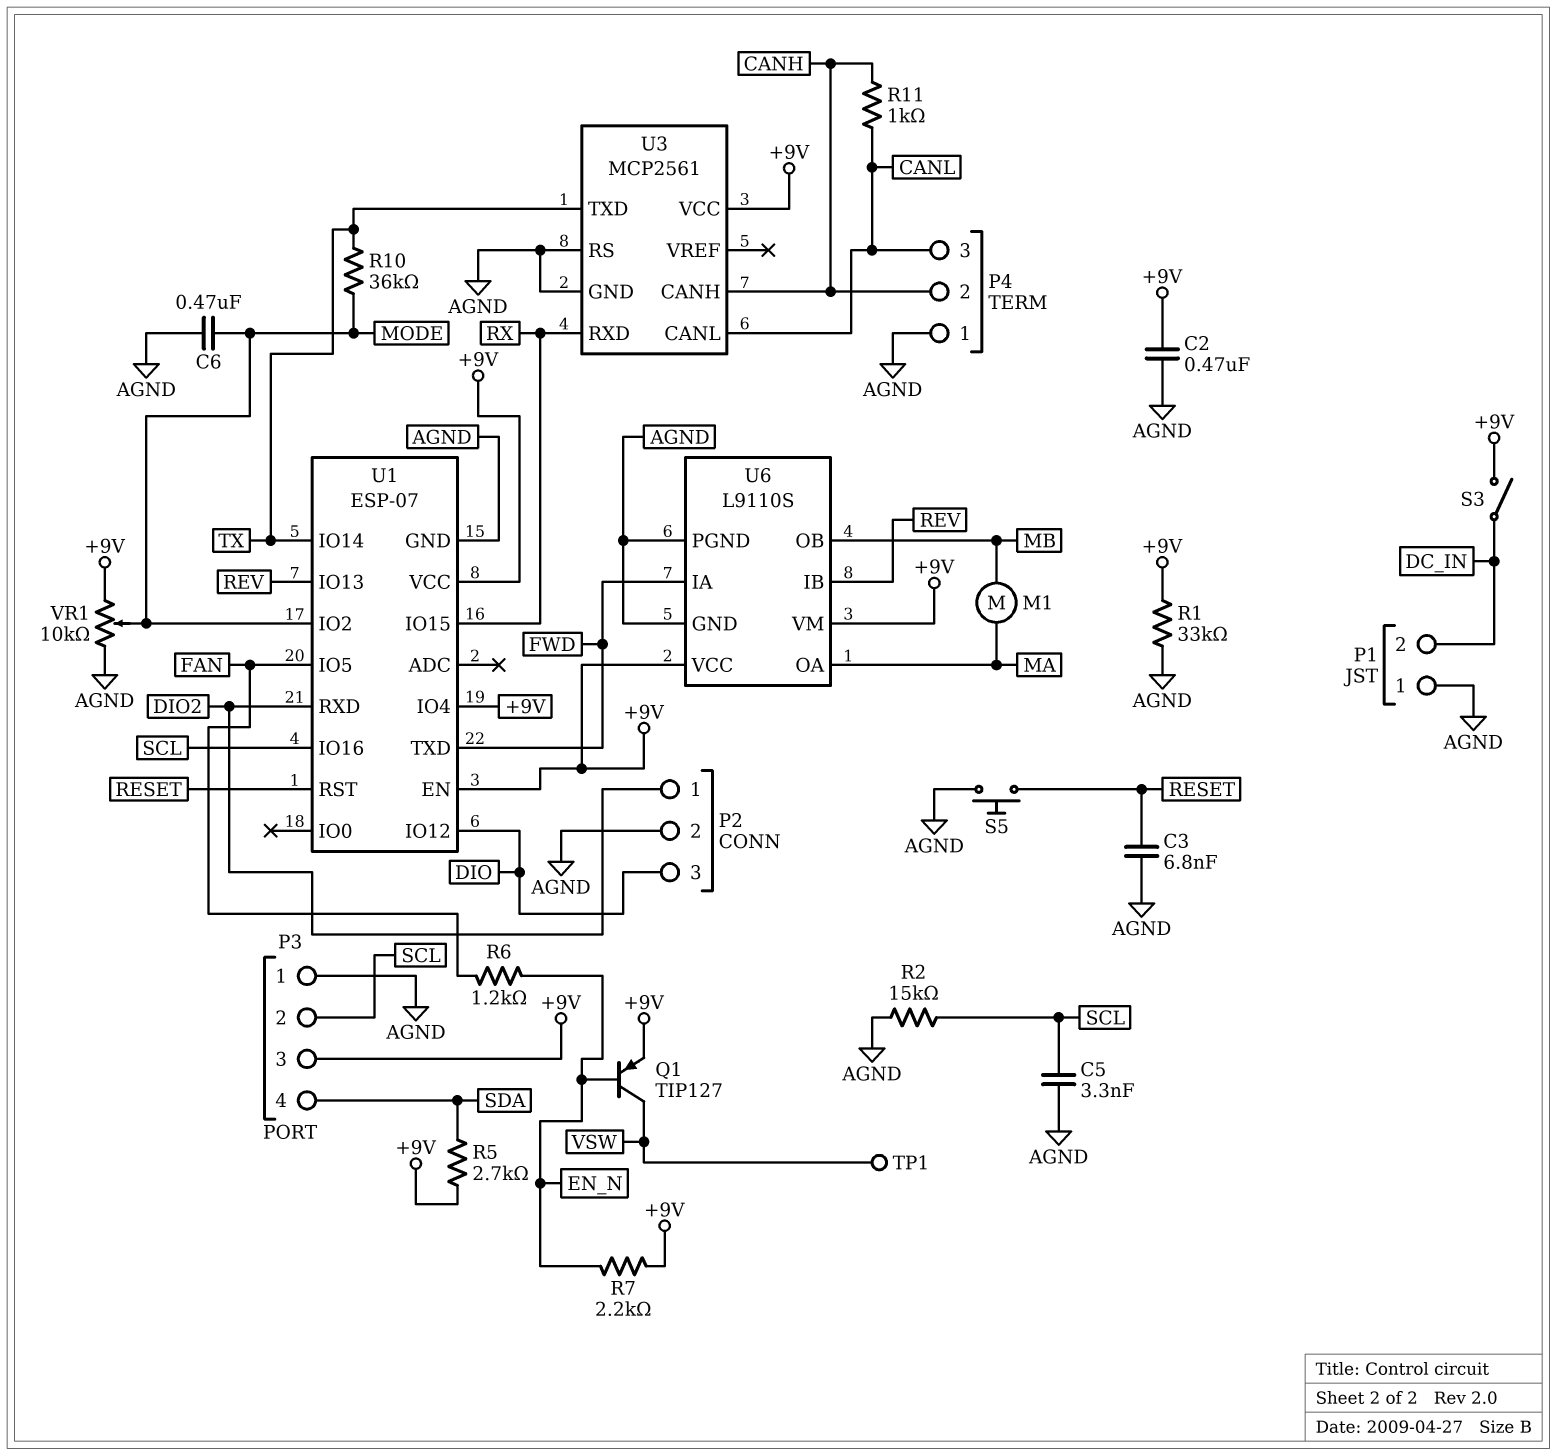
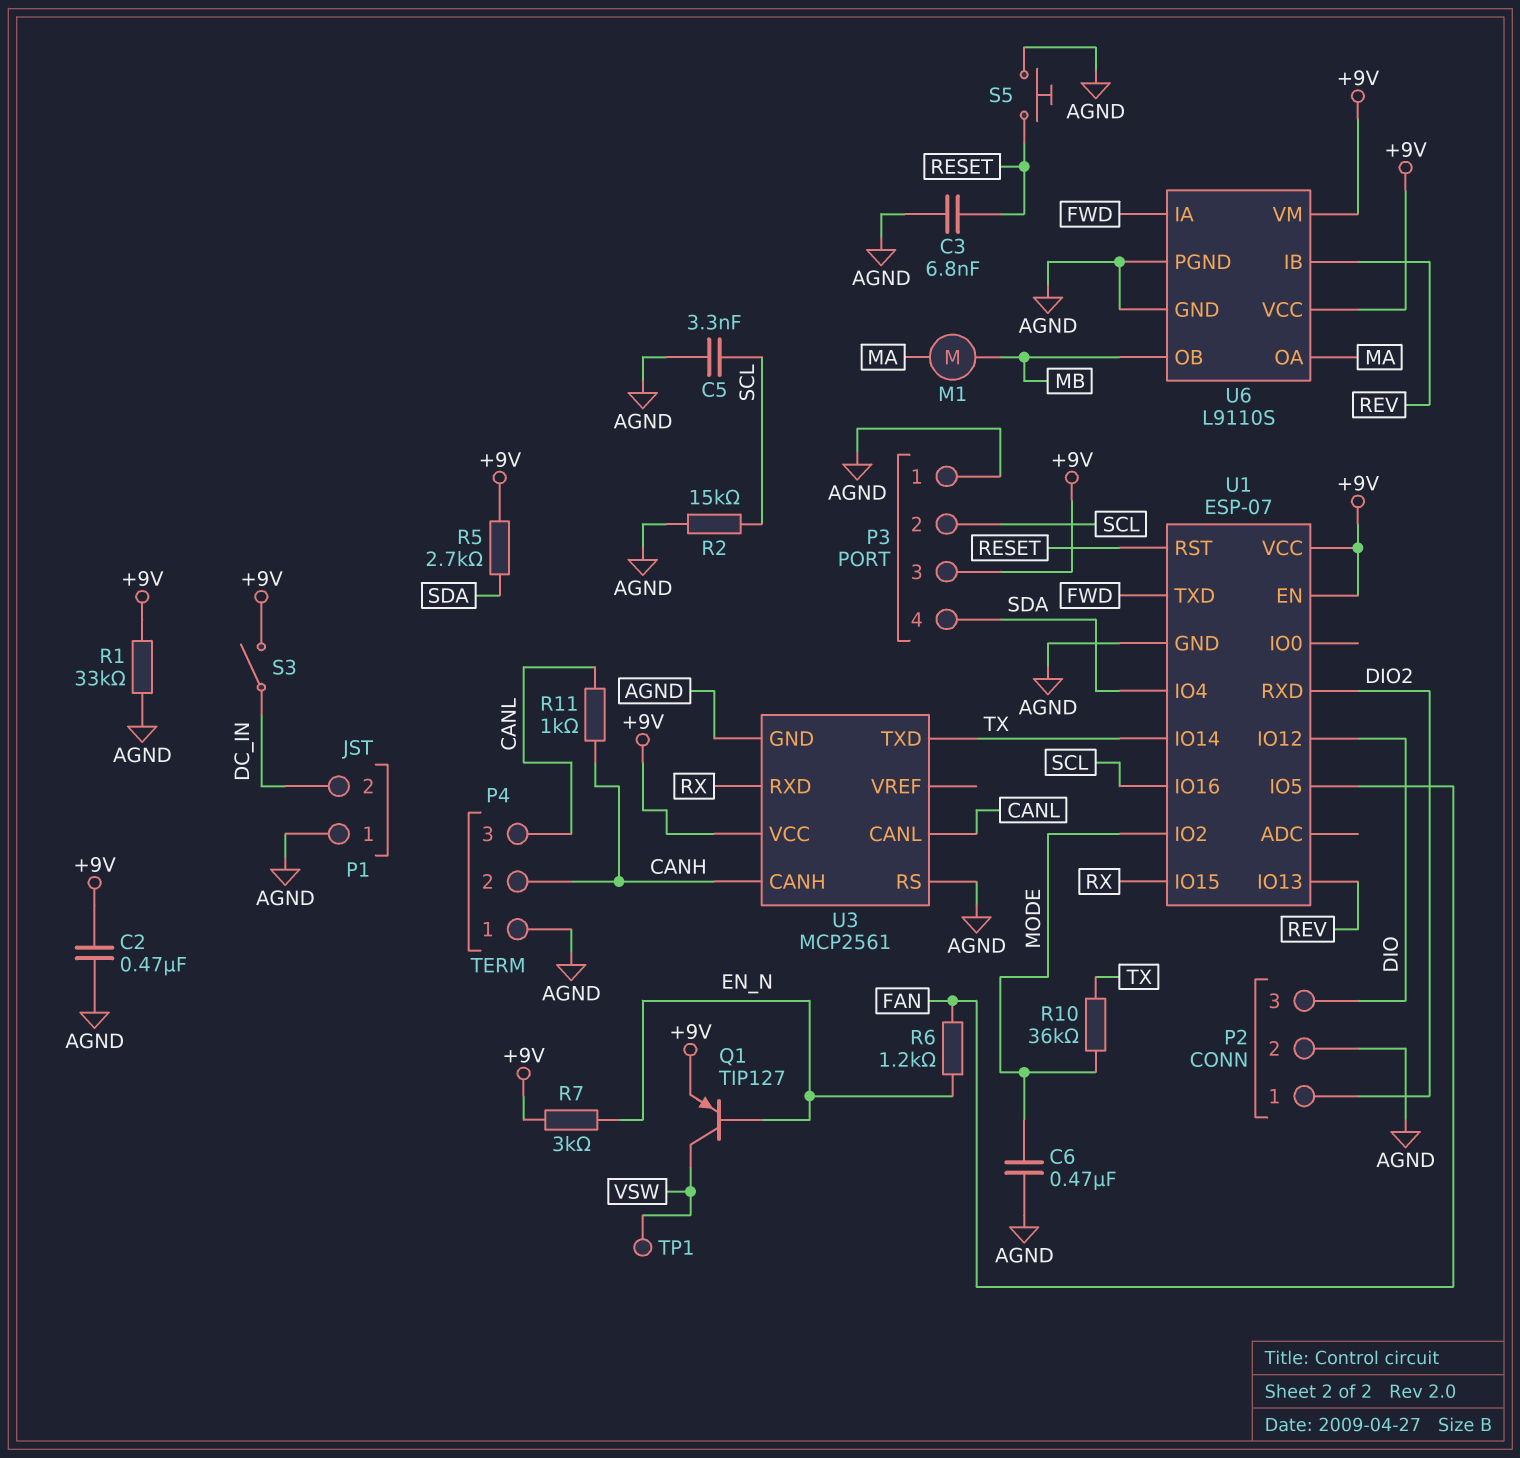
R7: 2.2k (+9V, EN_N) -> 3k (+9V, EN_N)
U1 pin IO4: +9V -> SDA
VR1: 10k (+9V, AGND, wiper MODE) -> none

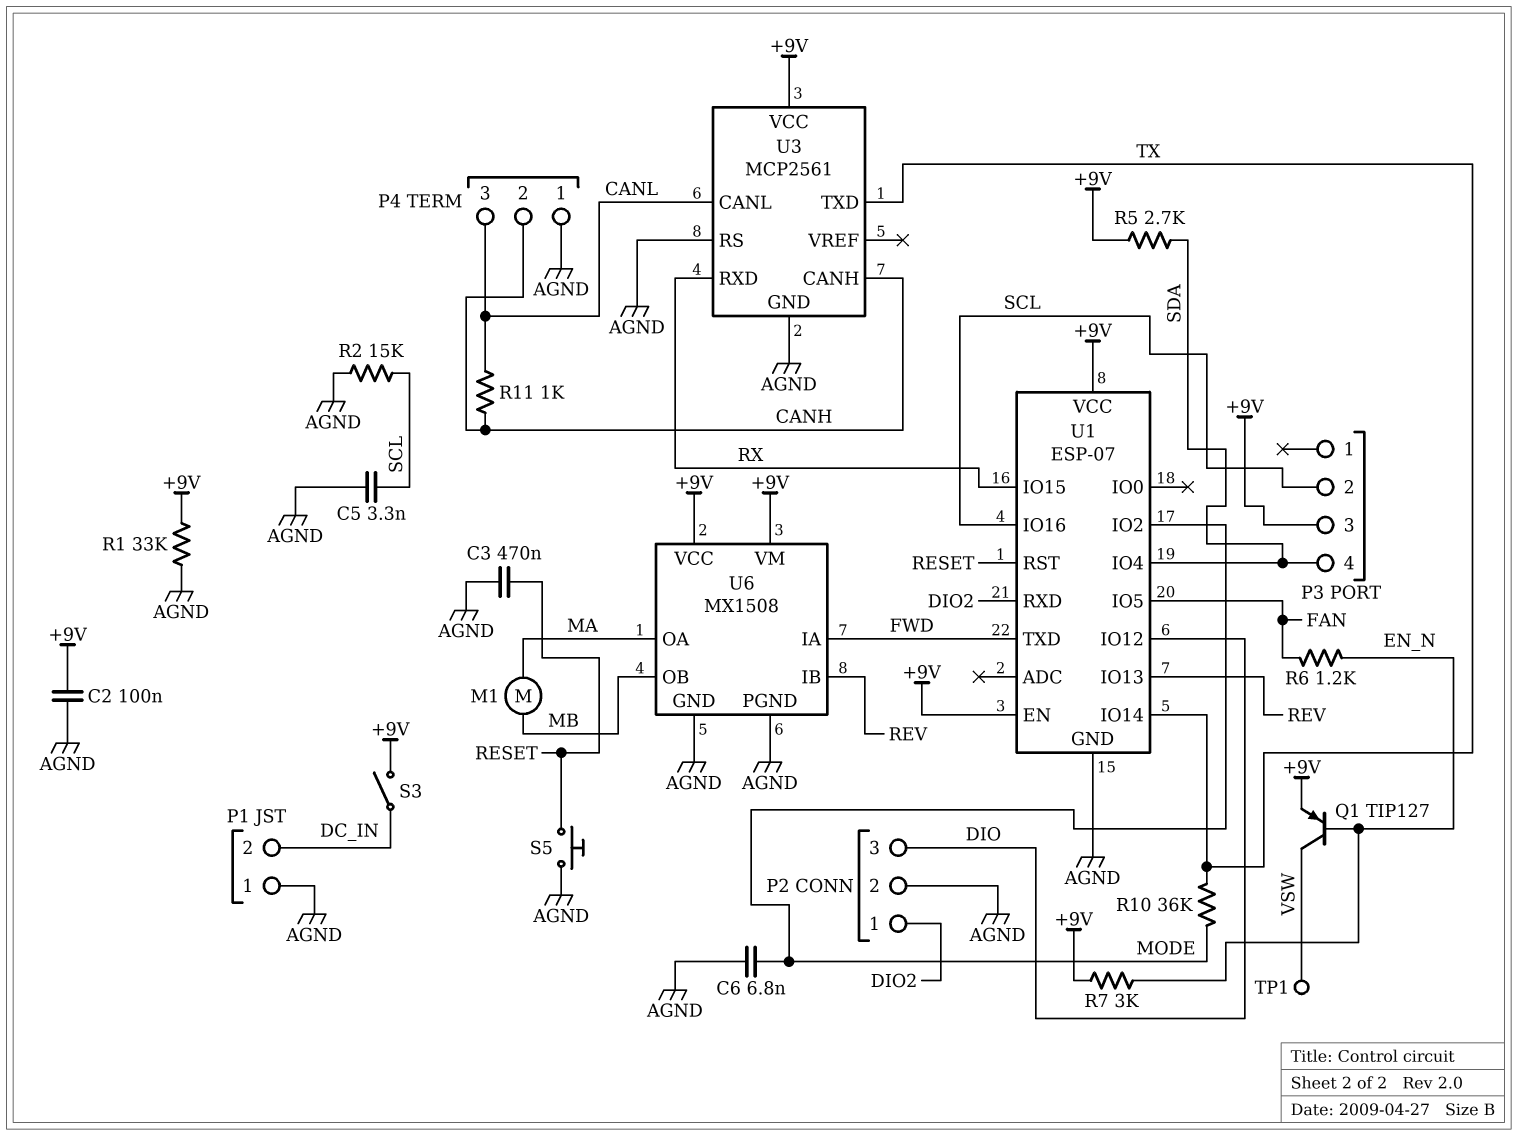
C2: 470nF (+9V, AGND) -> 100nF (+9V, AGND)
C3: 6.8nF (AGND, RESET) -> 470nF (AGND, RESET)
C6: 470nF (AGND, MODE) -> 6.8nF (AGND, MODE)
P3 pin 1: AGND -> none
U6: L9110S -> MX1508

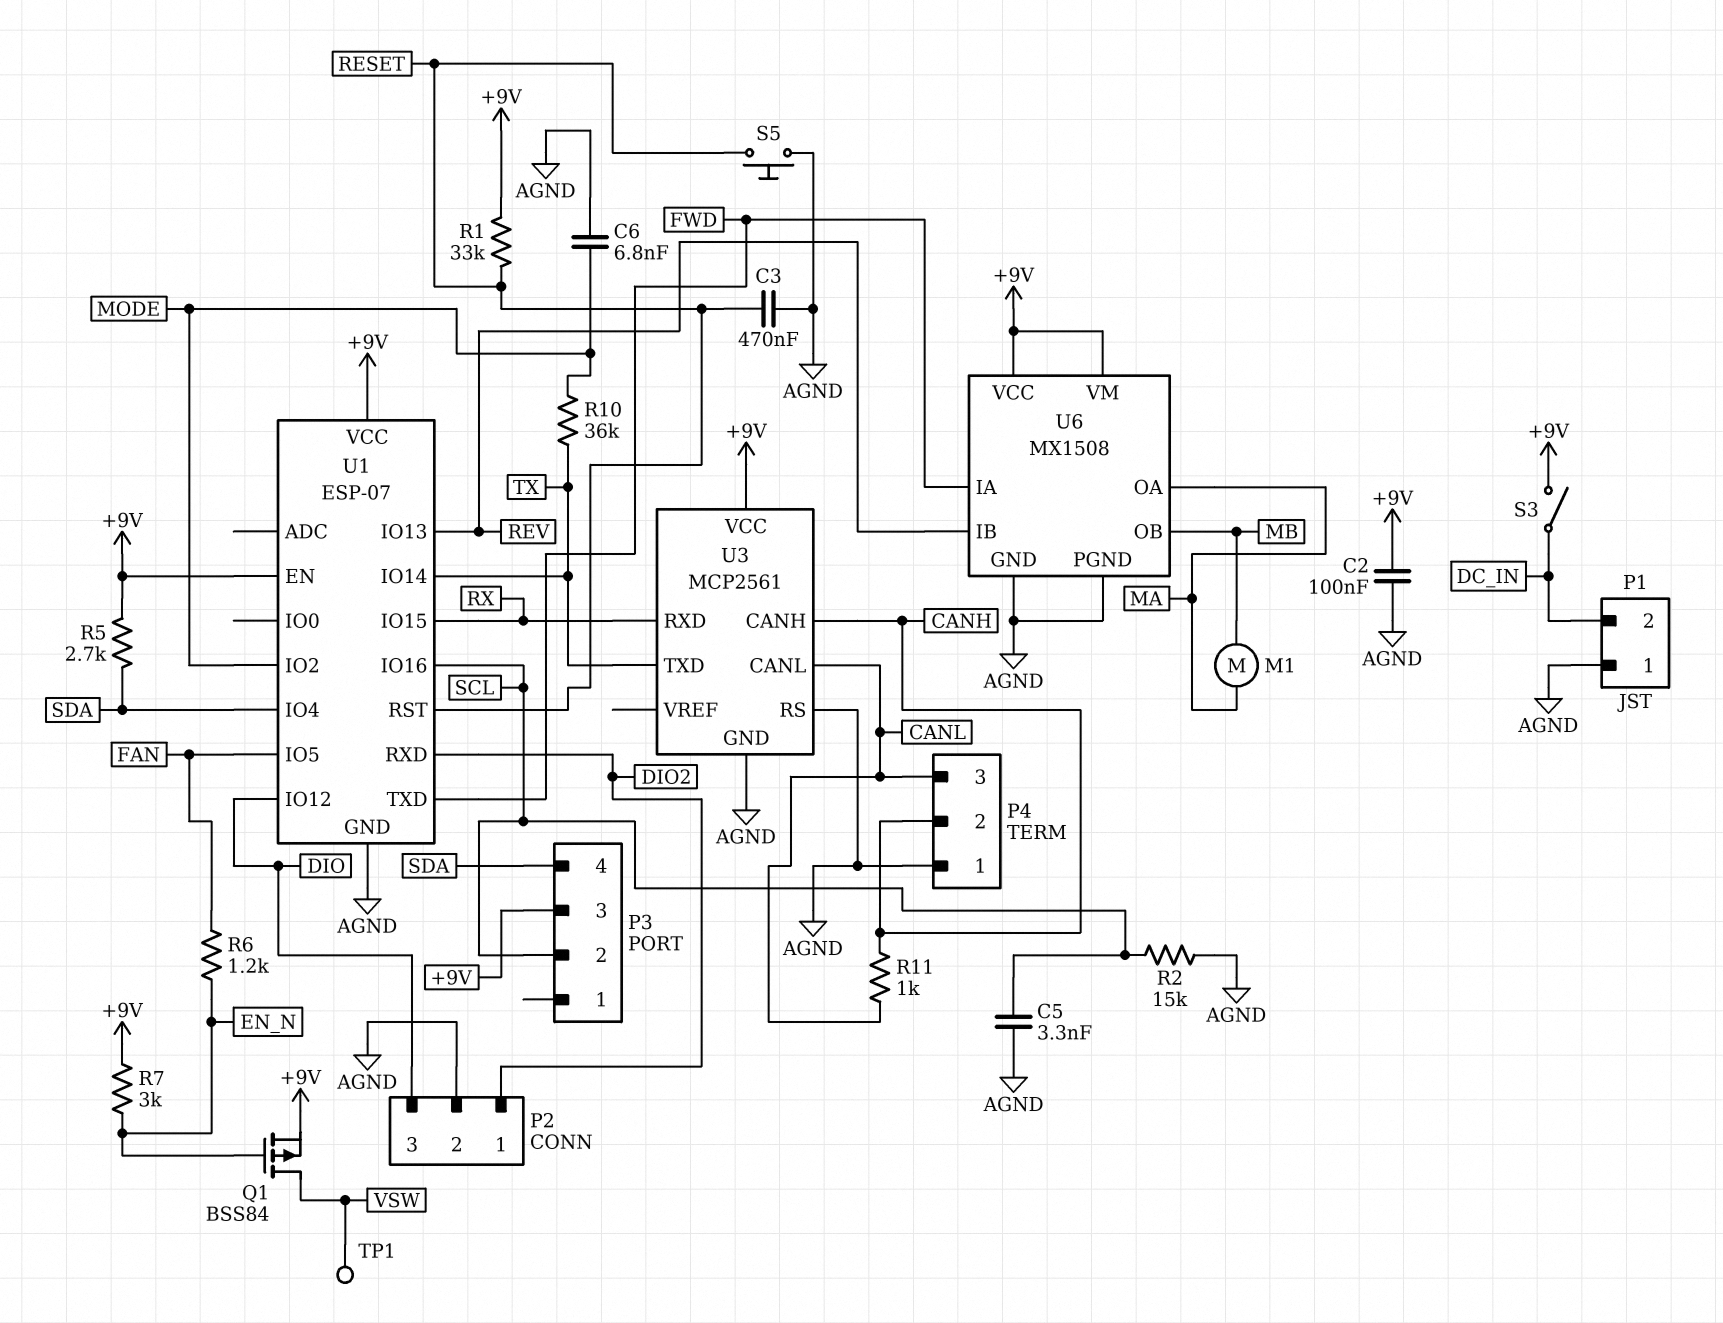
Q1: PNP TIP127 (B EN_N, C VSW, E +9V) -> PMOS BSS84 (G EN_N, D VSW, S +9V)
R1: 33k (+9V, AGND) -> 33k (+9V, RESET)

